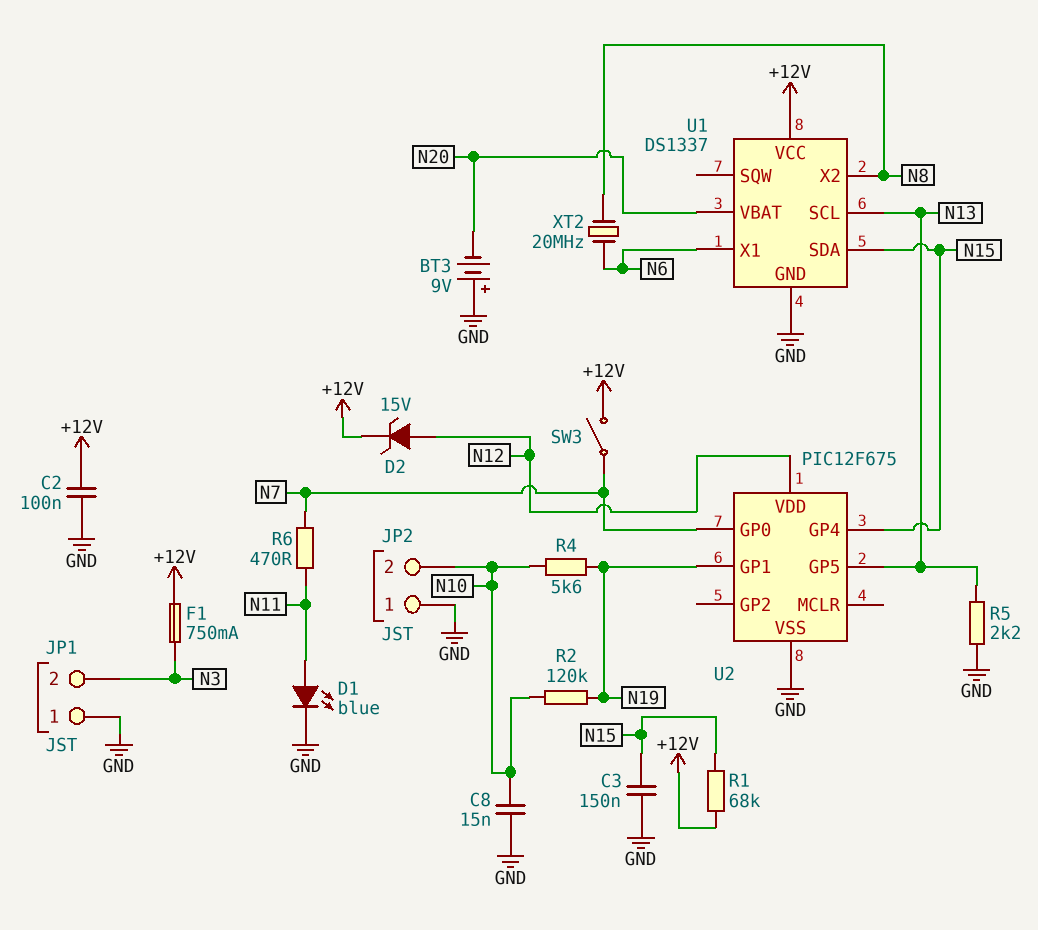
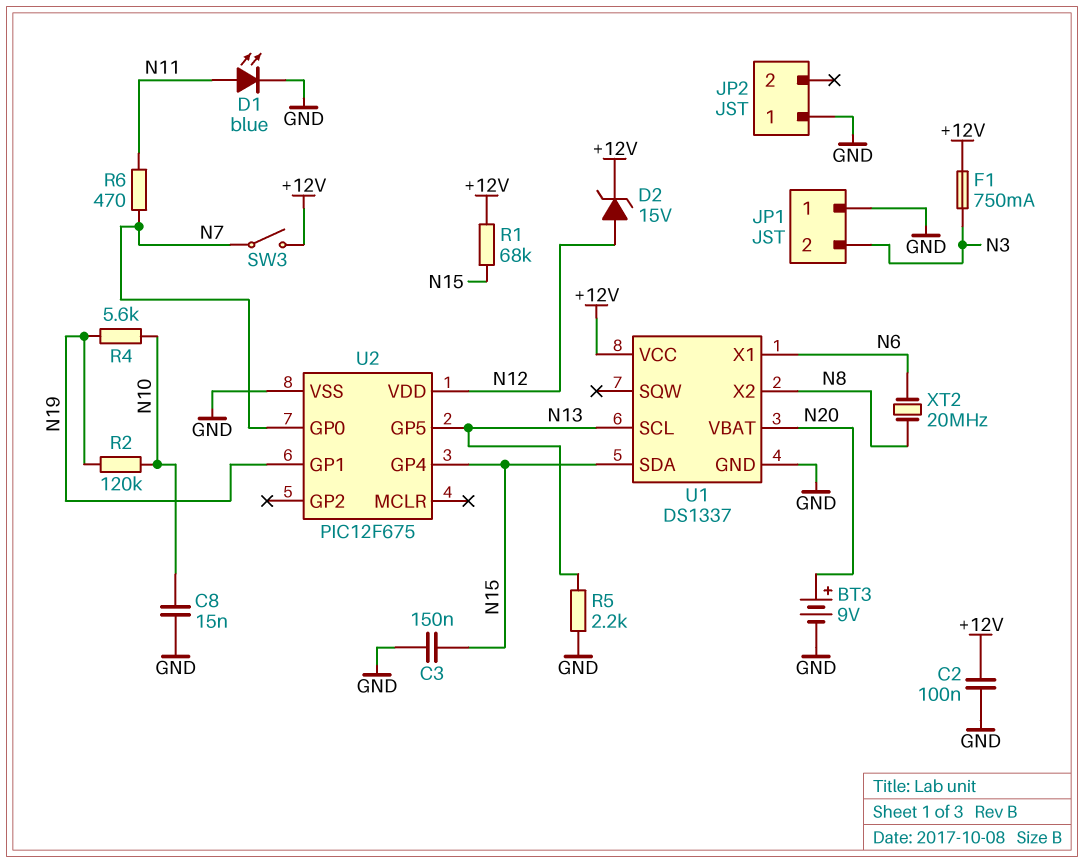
BT3: 9V (plus GND, minus N20) -> 9V (plus N20, minus GND)
JP2 pin 2: N10 -> none

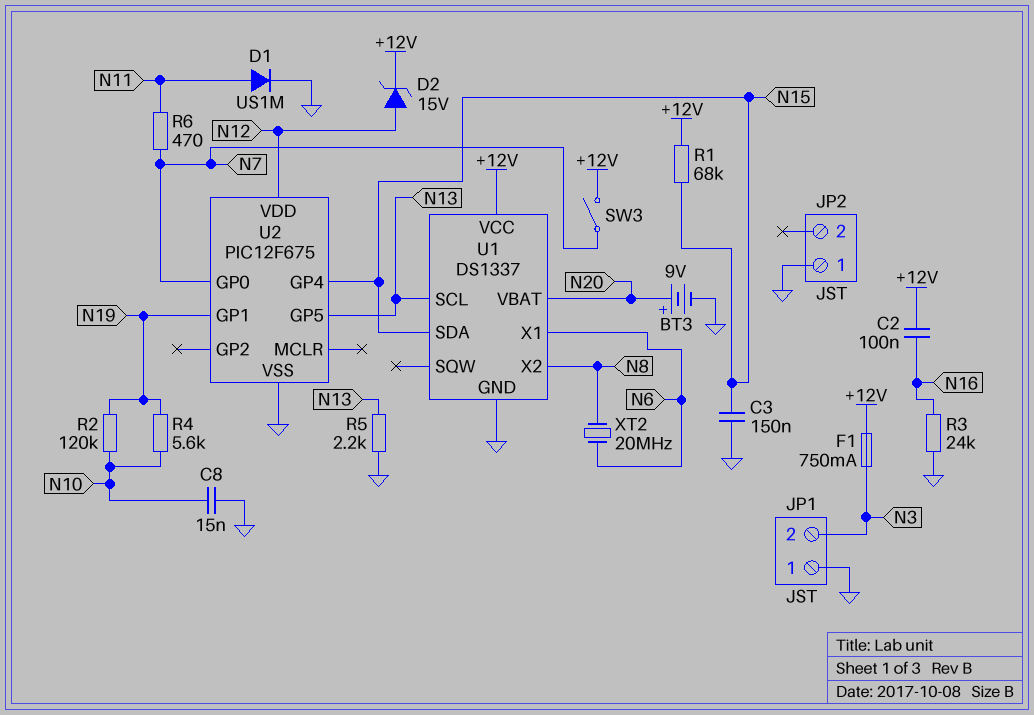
C2: 100nF (+12V, GND) -> 100nF (+12V, N16)
D1: LED blue (A N11, K GND) -> diode US1M (A N11, K GND)
R3: none -> 24k (GND, N16)

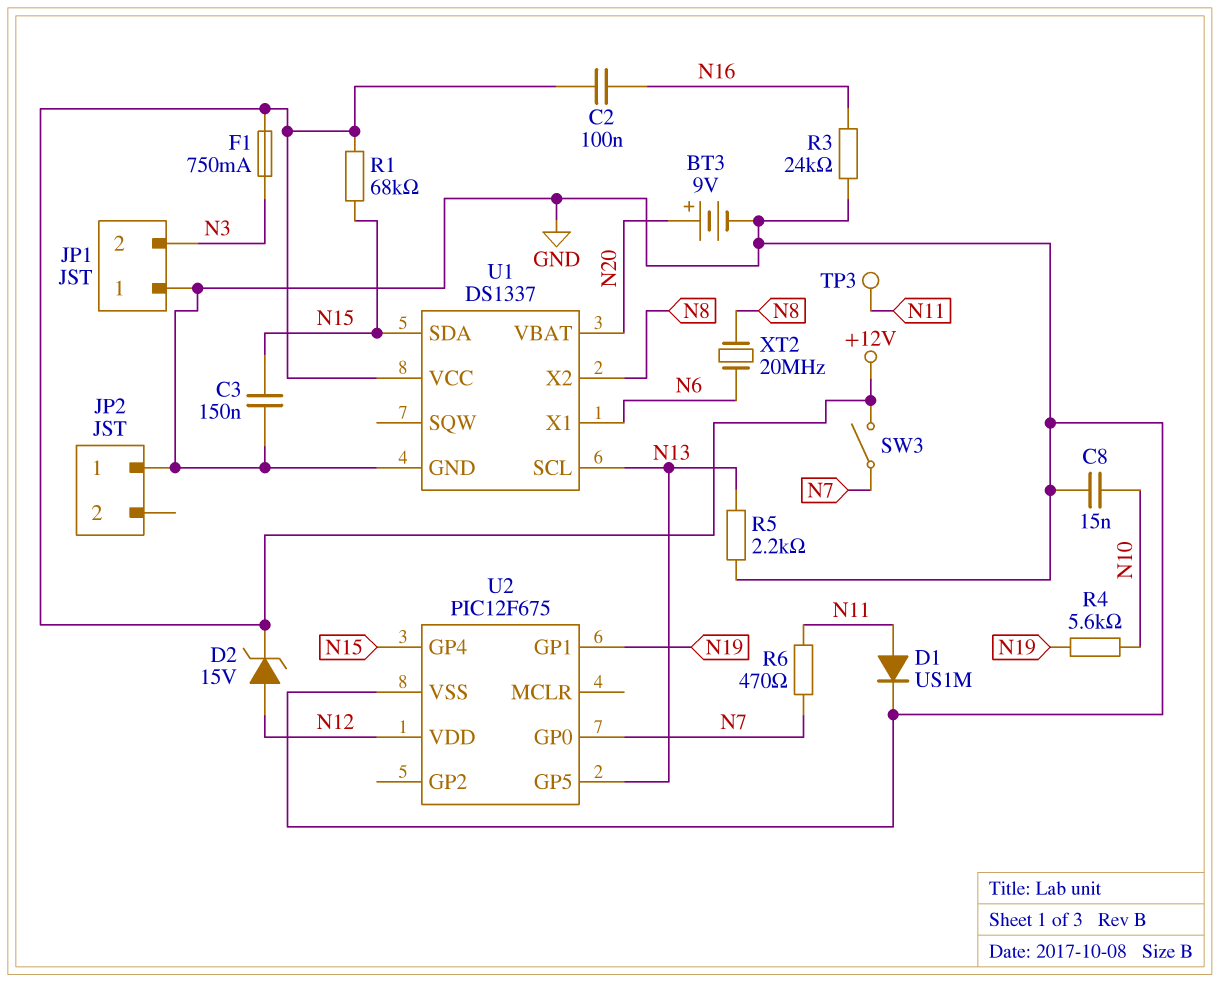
R2: 120k (N10, N19) -> none
TP3: none -> test point (N11)

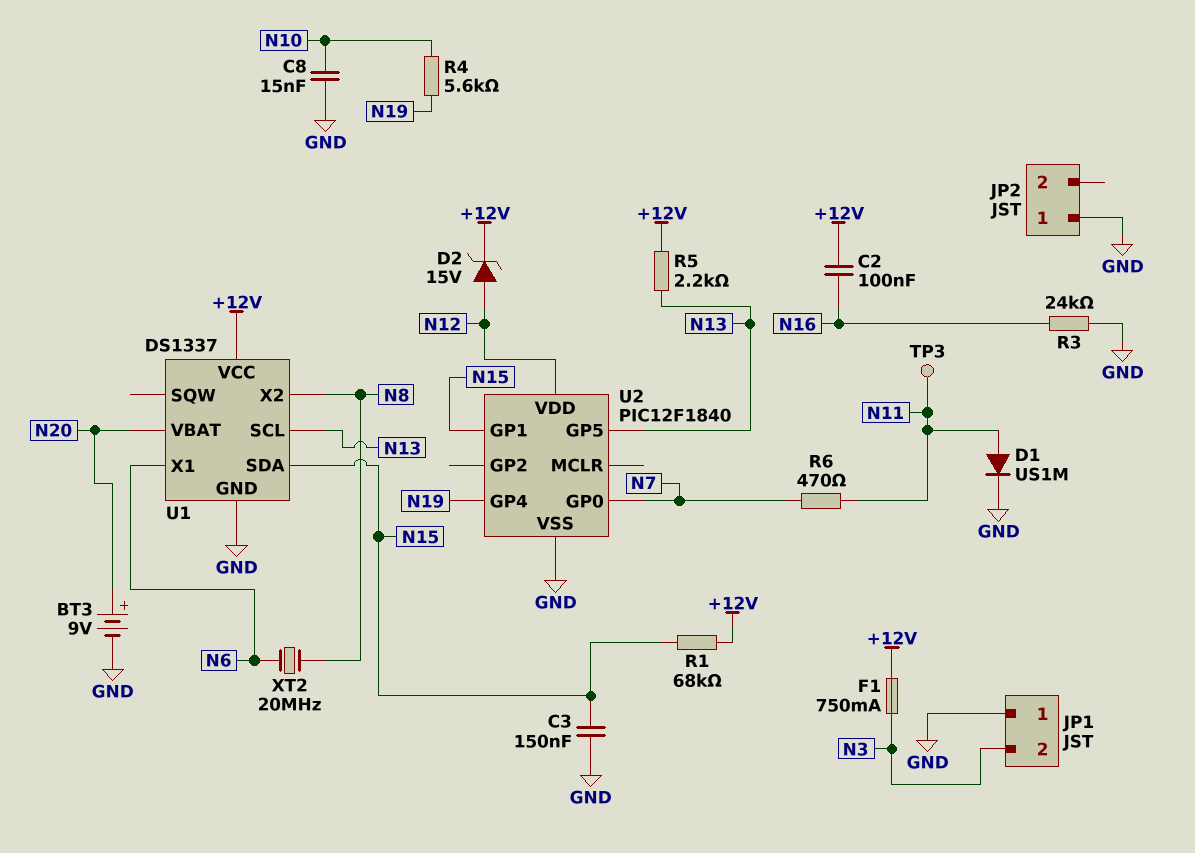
R5: 2.2k (GND, N13) -> 2.2k (+12V, N13)
SW3: switch (+12V, N7) -> none
U2: PIC12F675 -> PIC12F1840
U2 pin GP1: N19 -> N15
U2 pin GP4: N15 -> N19

